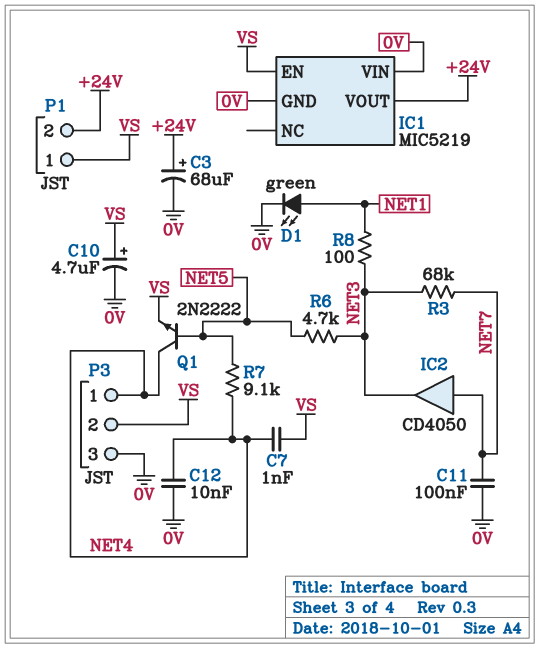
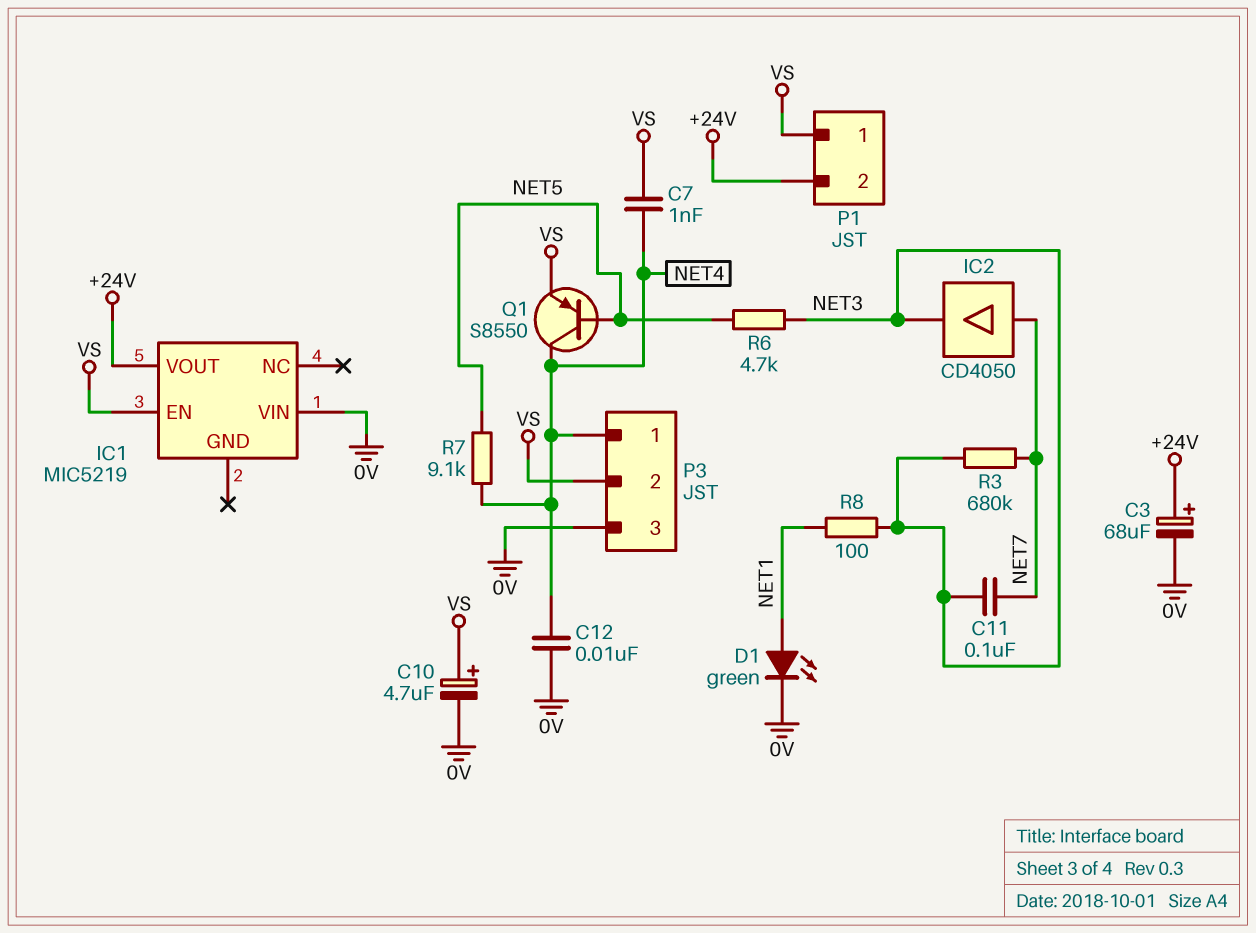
C11: 100nF (0V, NET7) -> 100nF (NET3, NET7)
IC1 pin GND: 0V -> none
Q1: NPN 2N2222 (B NET5, C NET4, E VS) -> PNP S8550 (B NET5, C NET4, E VS)
R3: 68k (NET3, NET7) -> 680k (NET3, NET7)

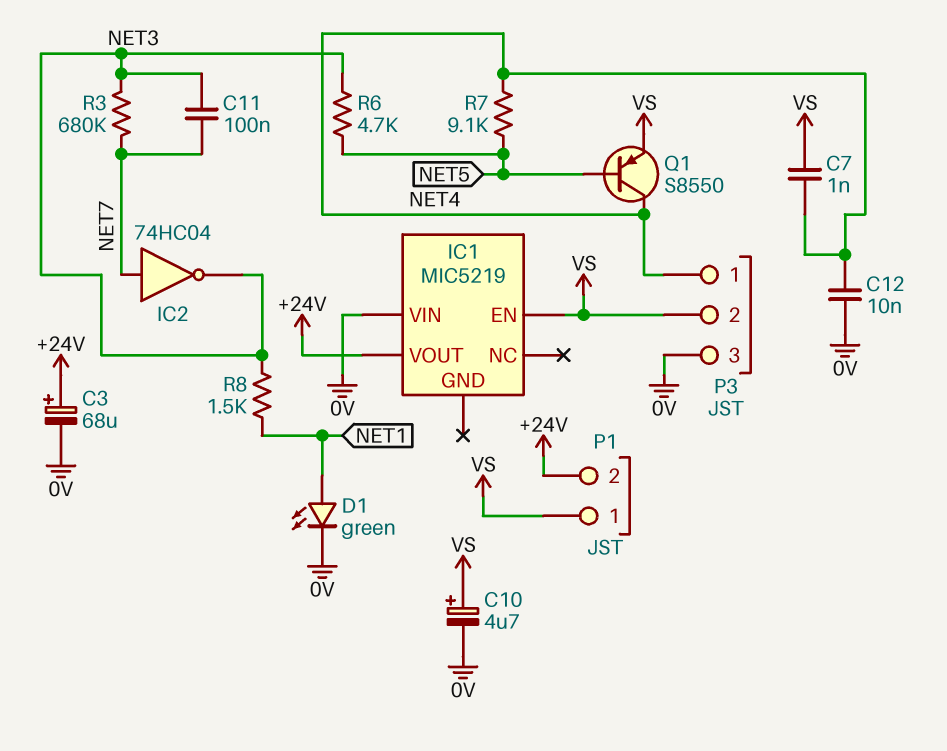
IC2: buffer CD4050 (in NET7, out NET3) -> NOT 74HC04 (in NET7, out NET3)
R8: 100 (NET1, NET3) -> 1.5k (NET1, NET3)

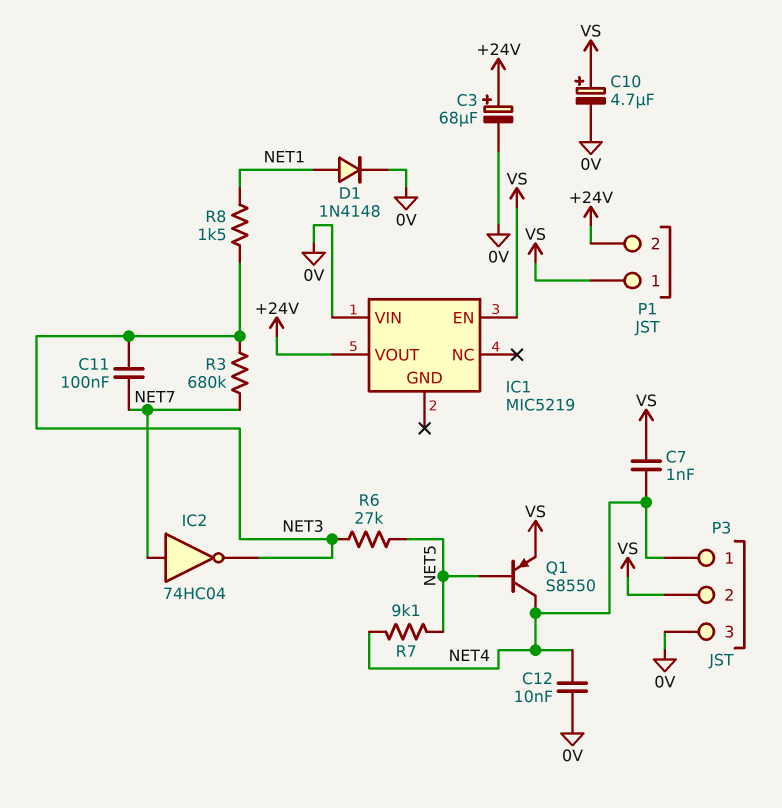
D1: LED green (A NET1, K 0V) -> diode 1N4148 (A NET1, K 0V)
R6: 4.7k (NET3, NET5) -> 27k (NET3, NET5)

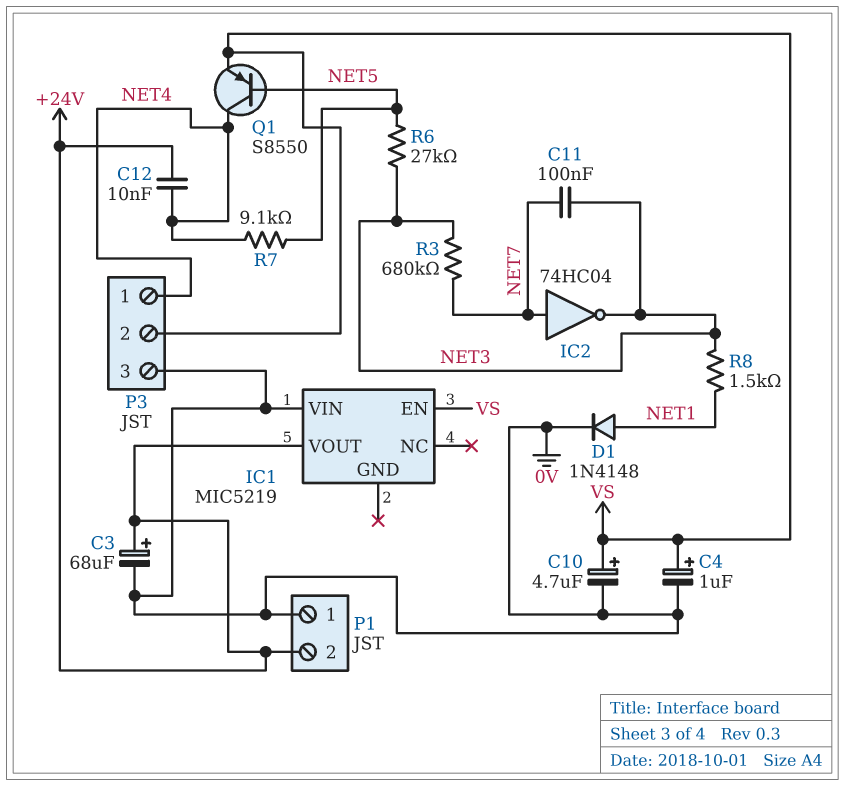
C4: none -> 1uF (plus VS, minus 0V)
C7: 1nF (NET4, VS) -> none
C12: 10nF (0V, NET4) -> 10nF (+24V, NET4)
P1 pin 1: VS -> 0V

